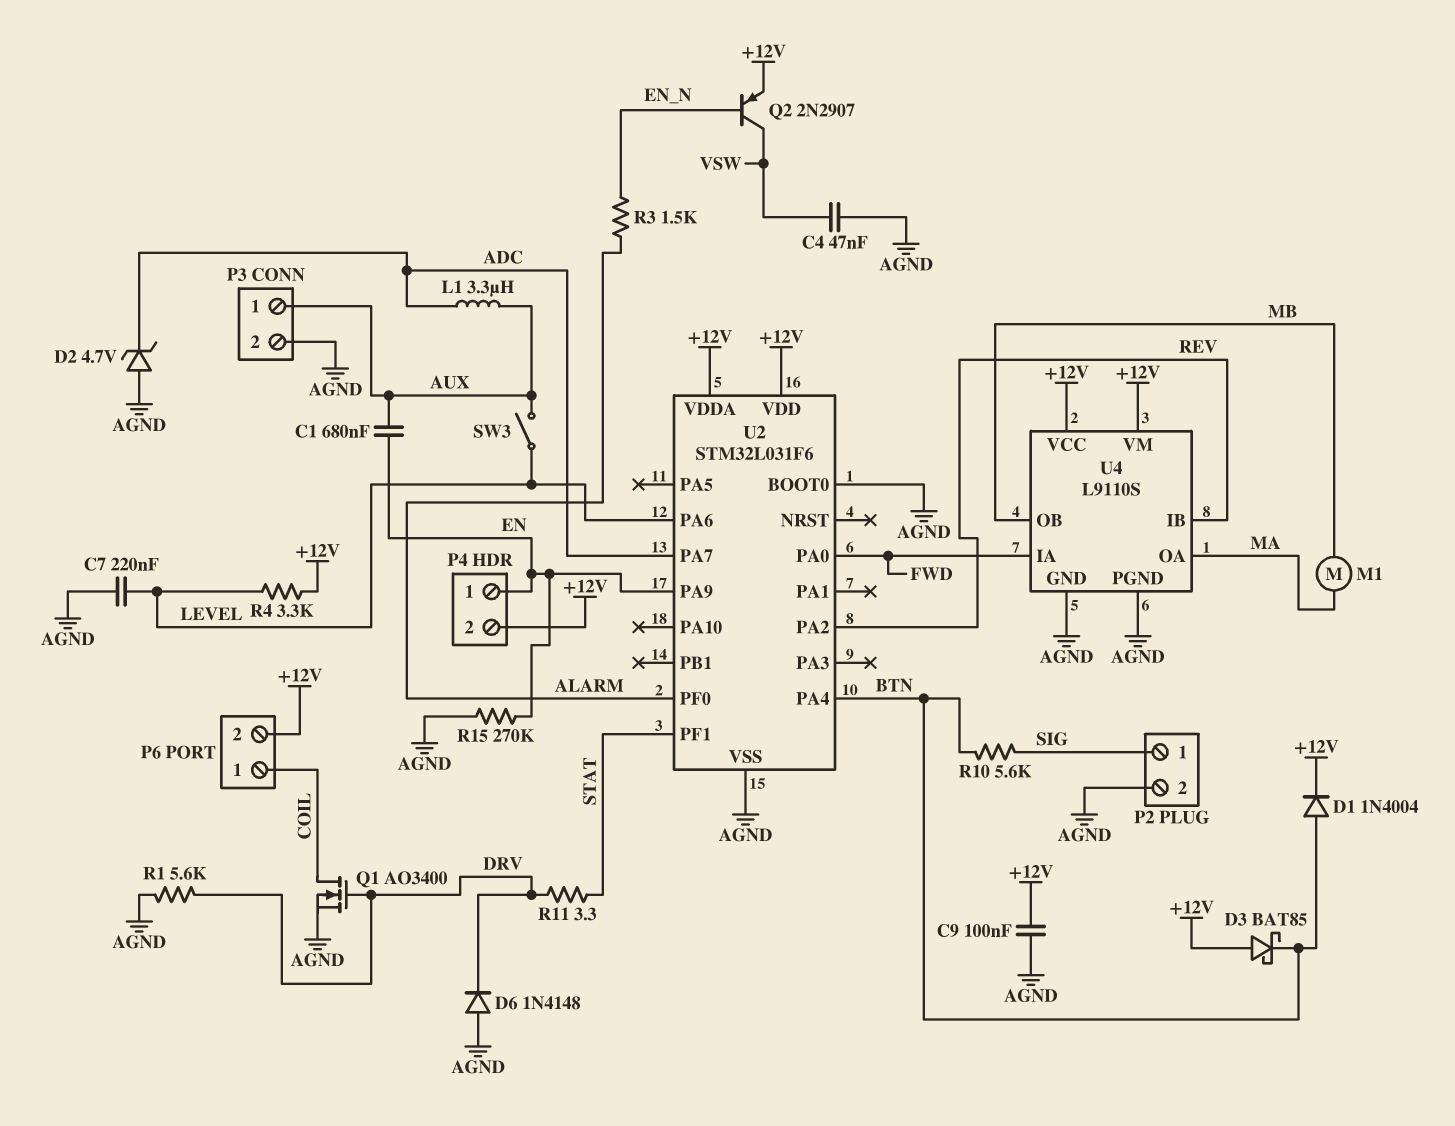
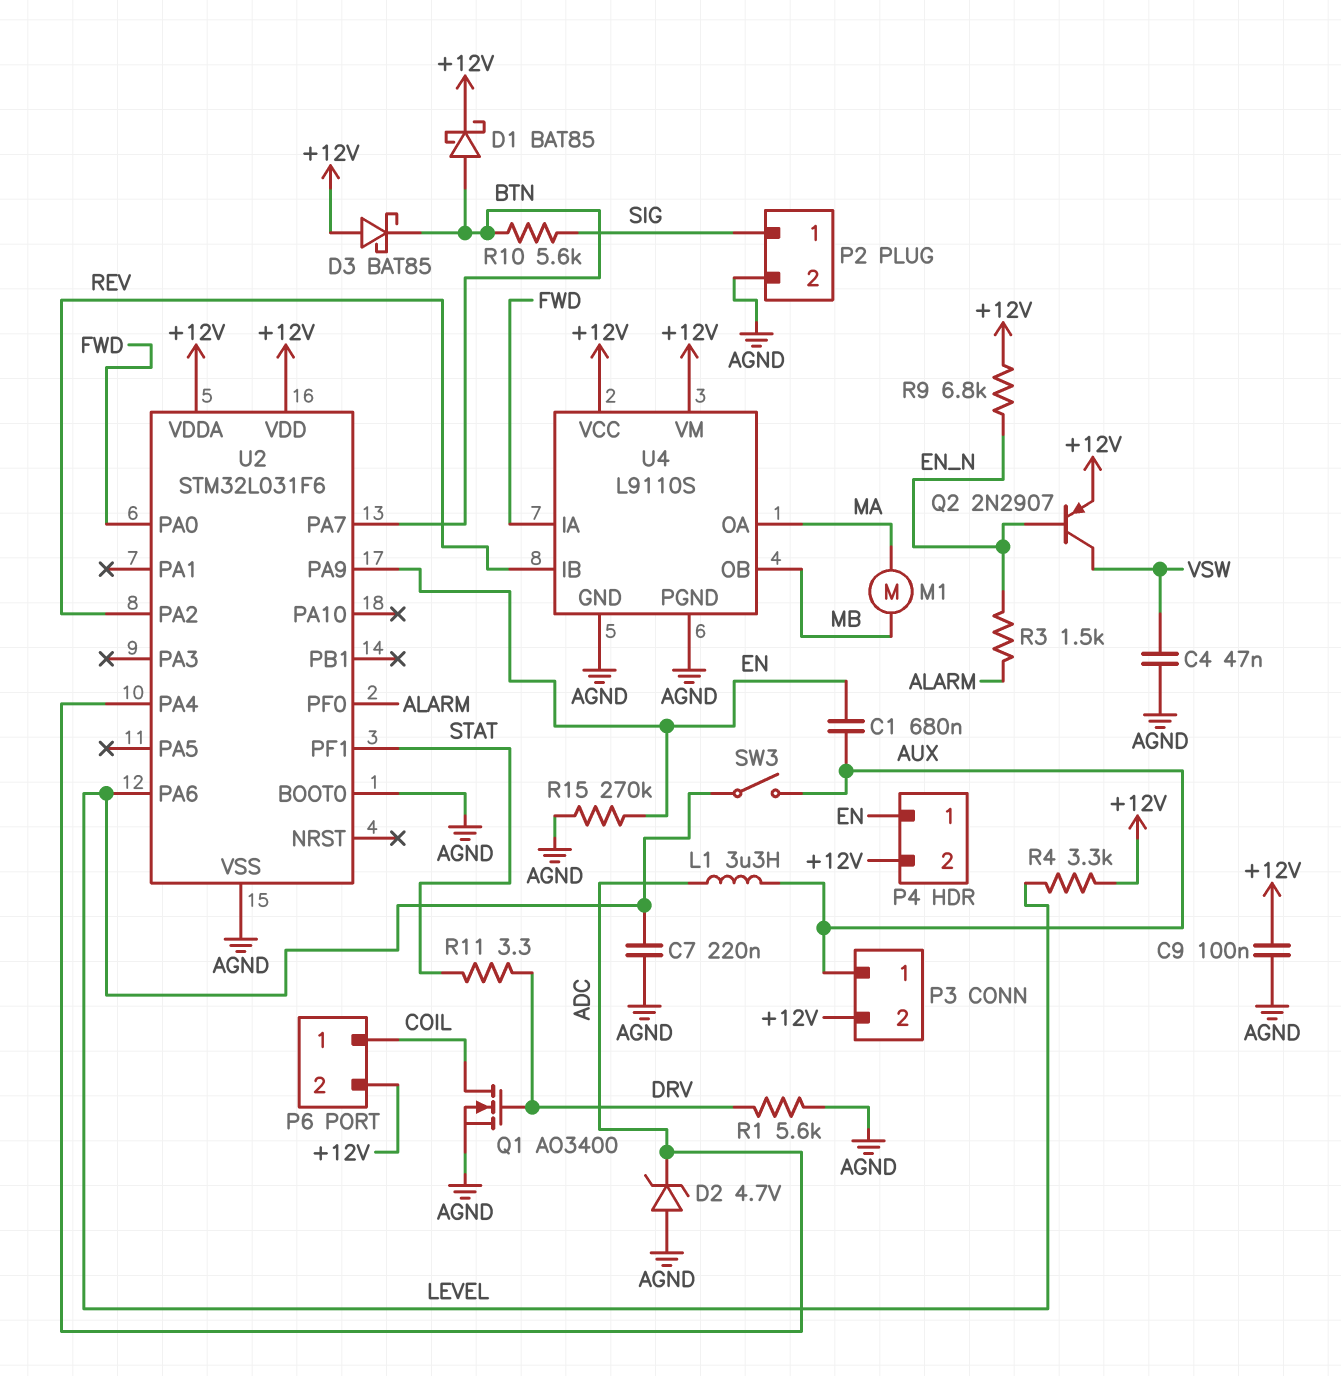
D1: diode 1N4004 (A BTN, K +12V) -> schottky BAT85 (A BTN, K +12V)
D6: diode 1N4148 (A AGND, K DRV) -> none
P3 pin 2: AGND -> +12V
R9: none -> 6.8k (+12V, EN_N)
U2 pin PA4: BTN -> ADC
U2 pin PA7: ADC -> BTN

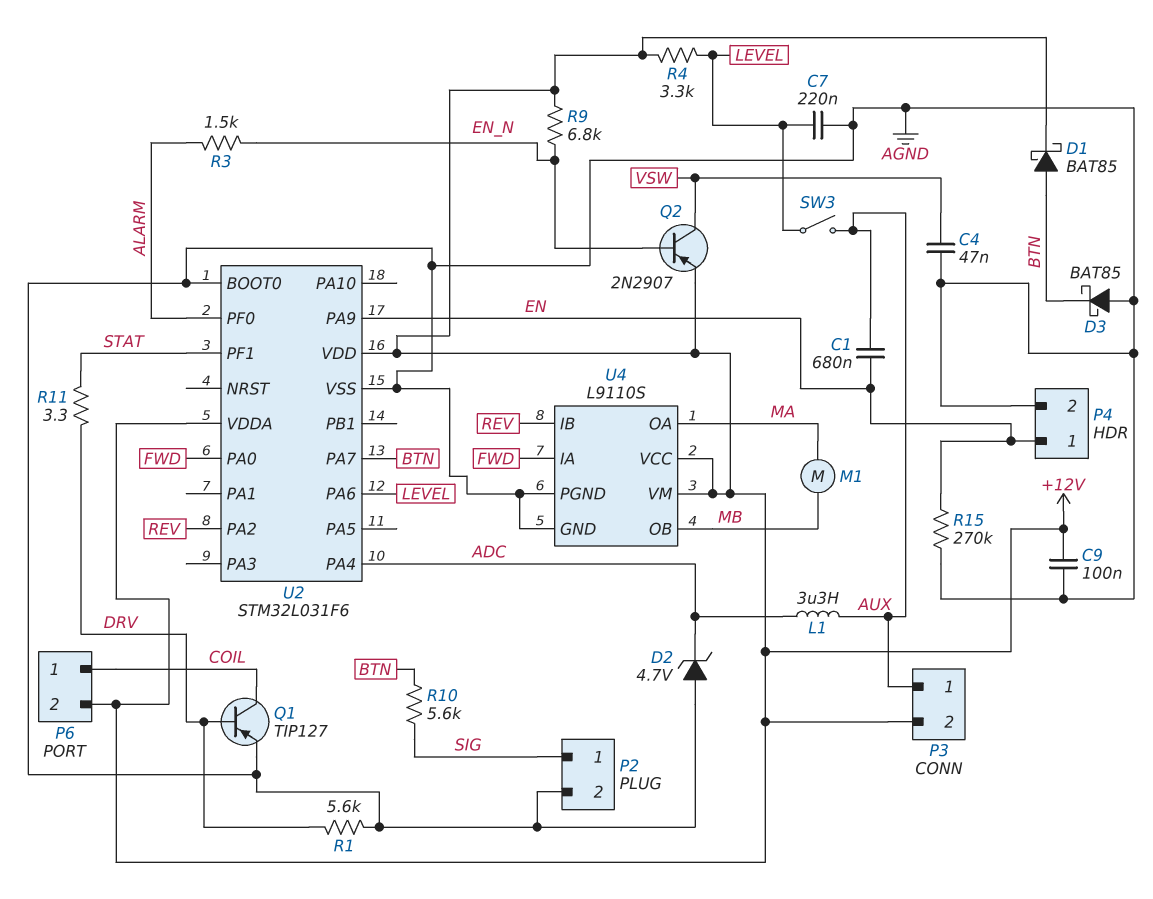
D3: schottky BAT85 (A +12V, K BTN) -> schottky BAT85 (A AGND, K BTN)
P4 pin 2: +12V -> AGND
Q1: NMOS AO3400 (G DRV, D COIL, S AGND) -> PNP TIP127 (B DRV, C COIL, E AGND)

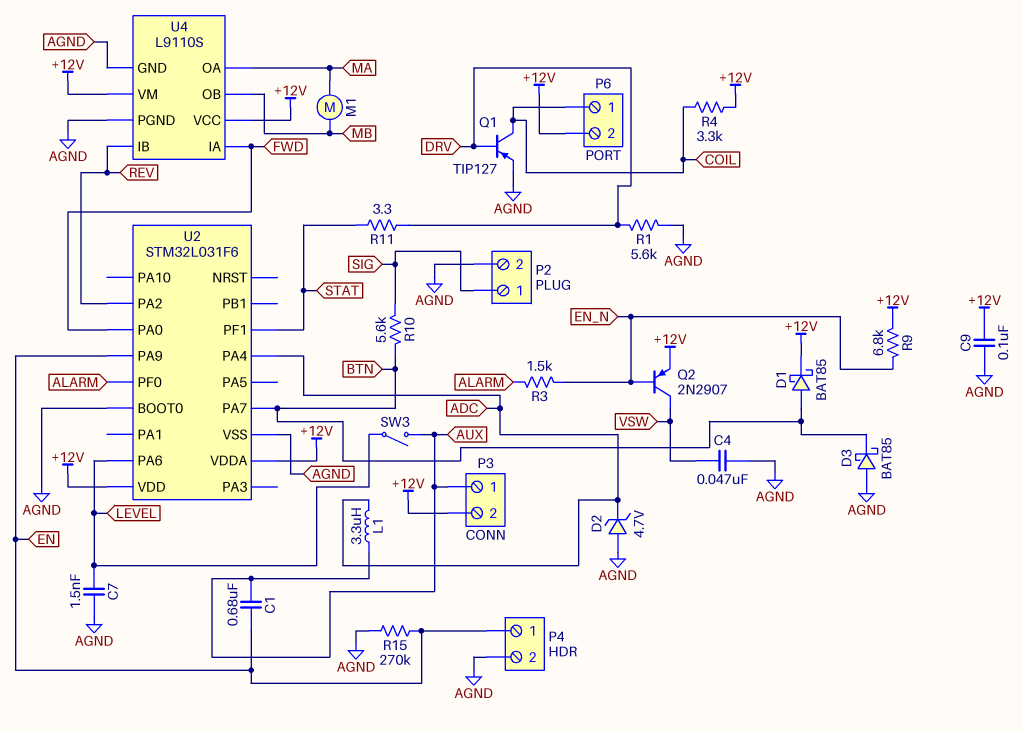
C7: 220nF (AGND, LEVEL) -> 1.5nF (AGND, LEVEL)
R4: 3.3k (+12V, LEVEL) -> 3.3k (+12V, COIL)

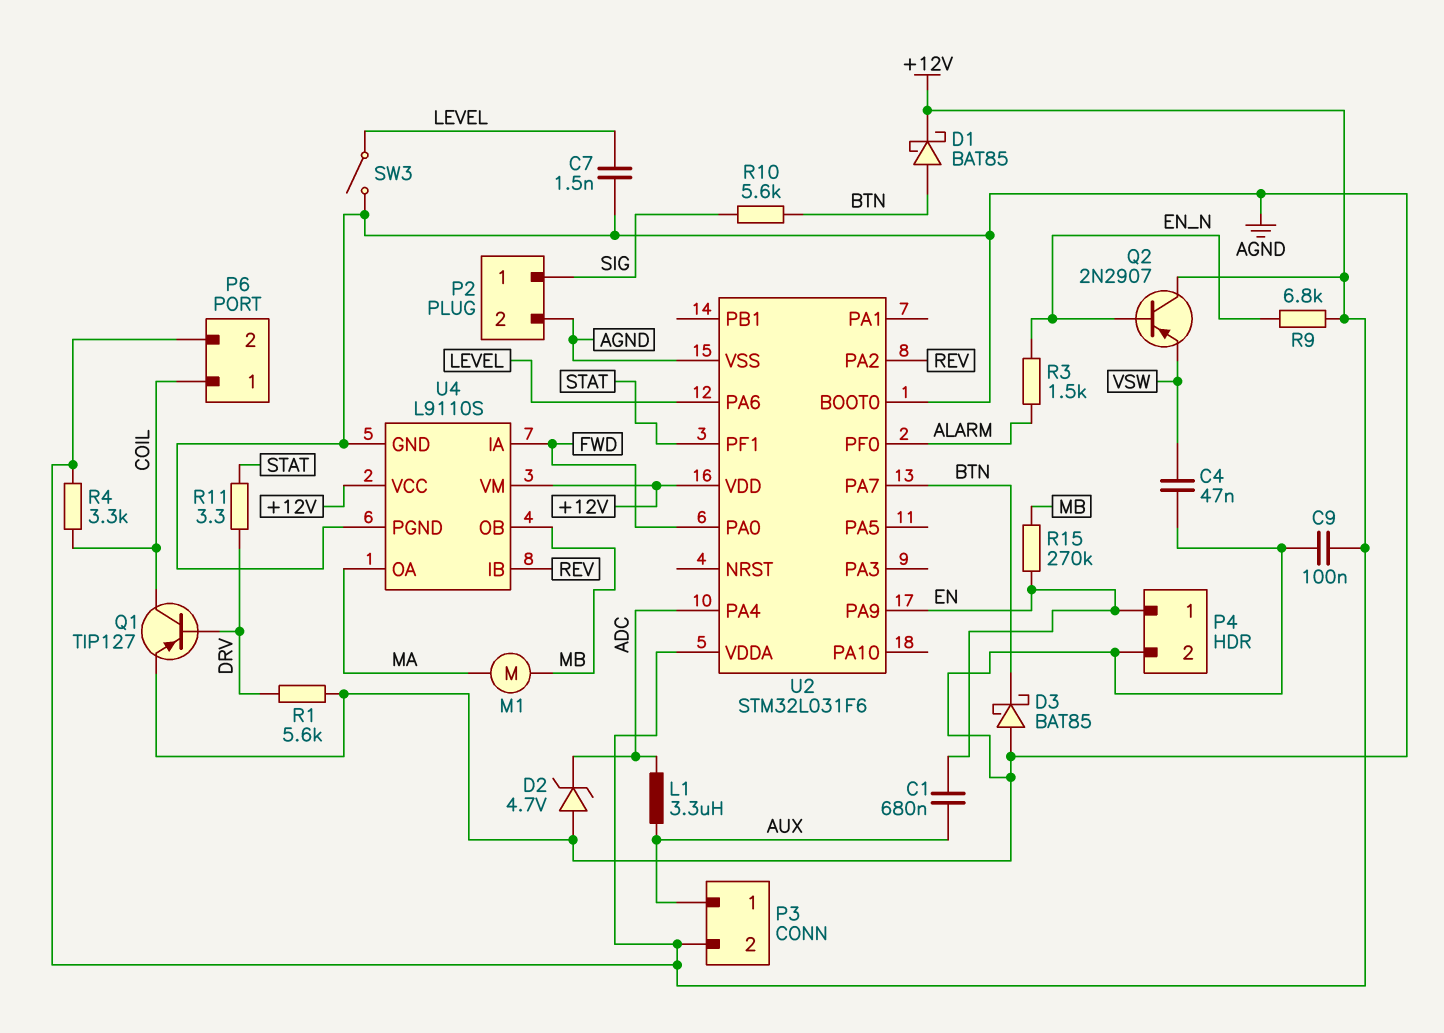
Q2: PNP 2N2907 (B EN_N, C VSW, E +12V) -> PNP 2N2907 (B EN_N, C +12V, E VSW)
R15: 270k (AGND, EN) -> 270k (EN, MB)
SW3: switch (AUX, LEVEL) -> switch (AGND, LEVEL)

